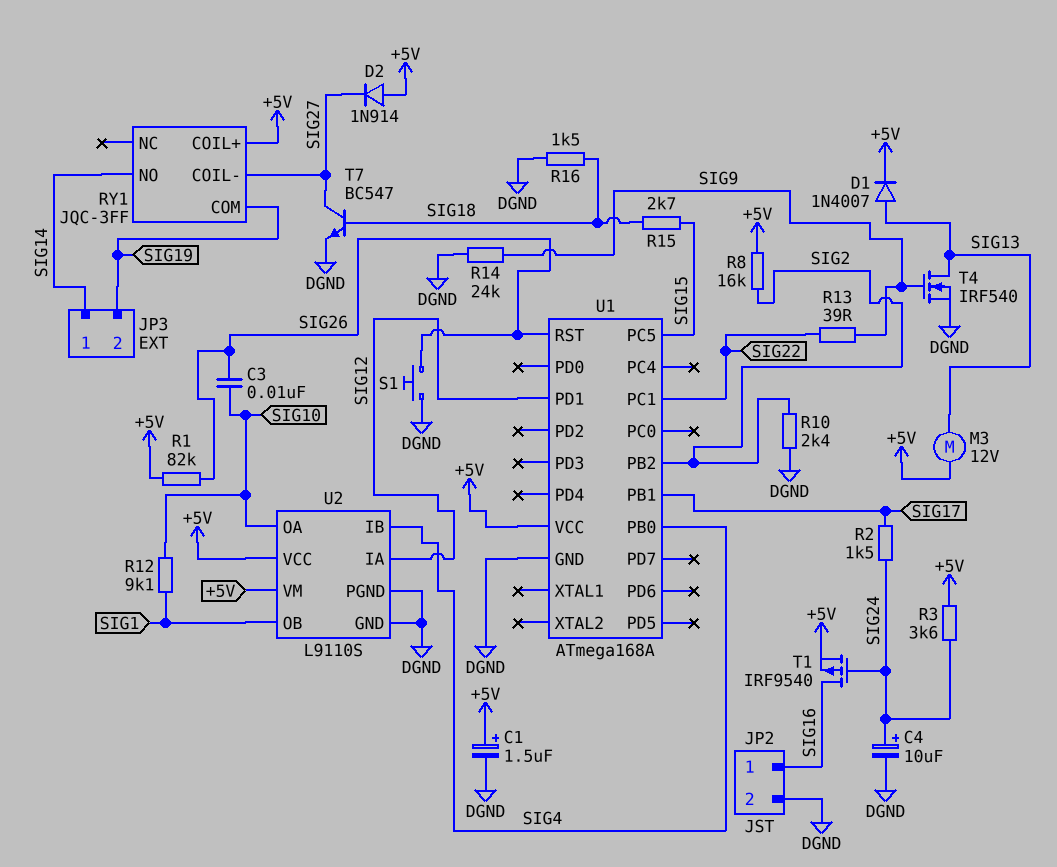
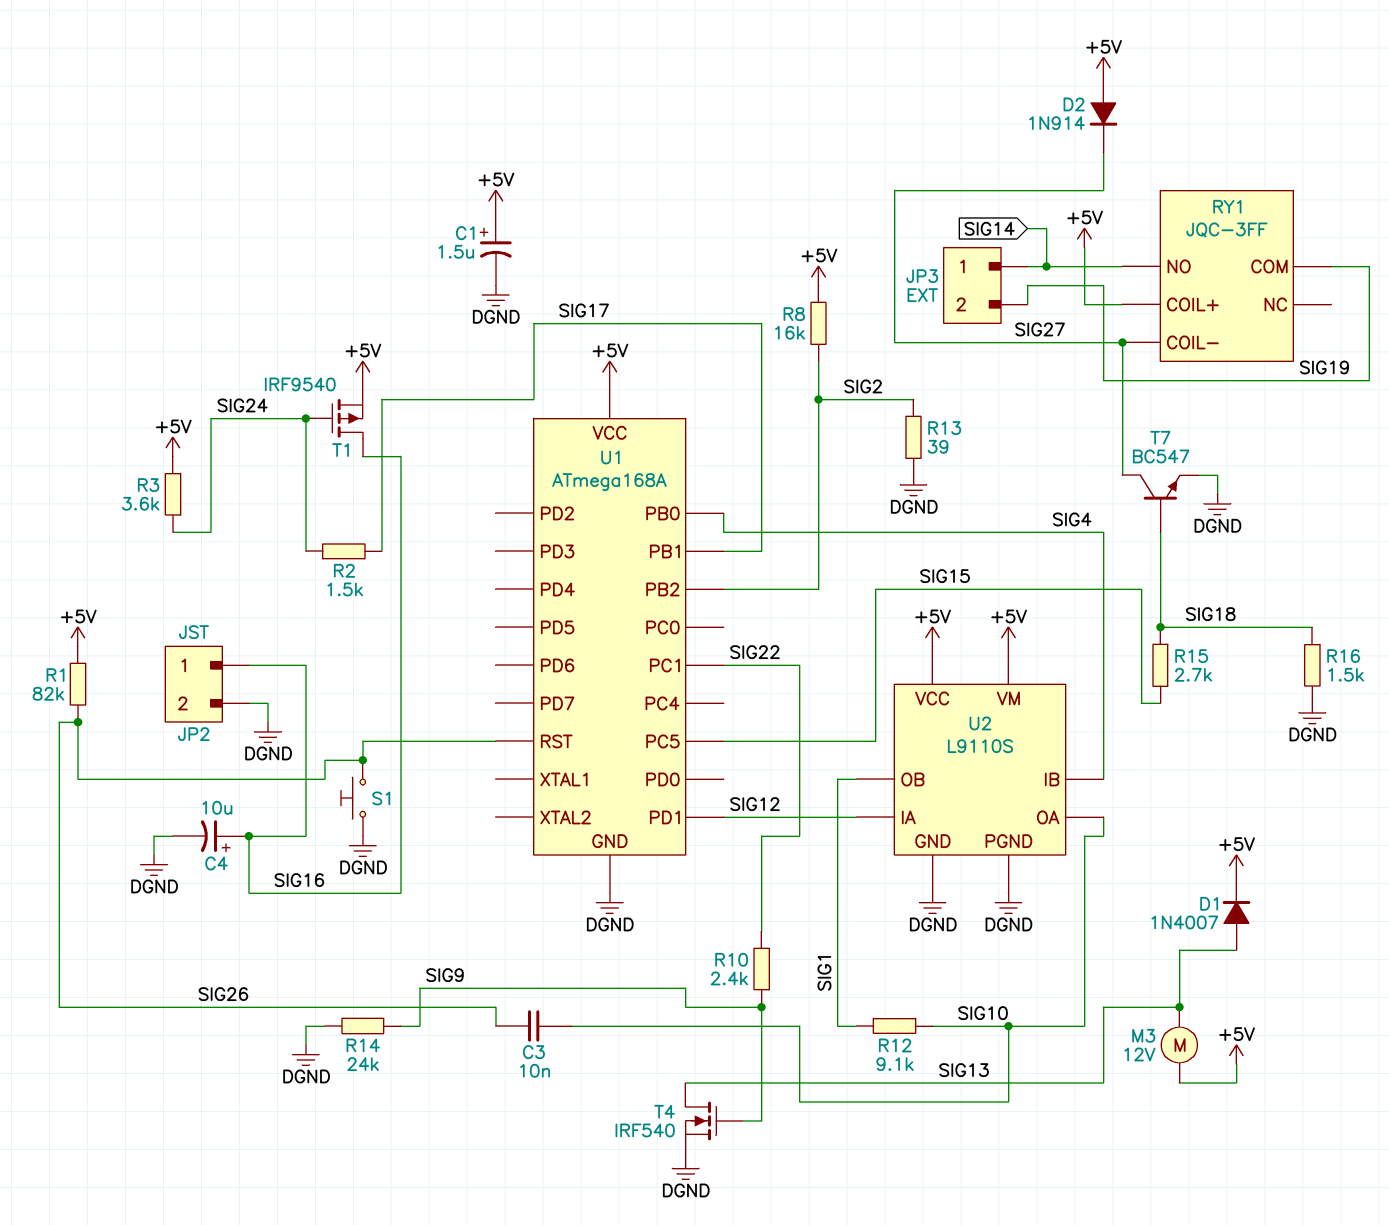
C4: 10uF (plus SIG24, minus DGND) -> 10uF (plus SIG16, minus DGND)
R10: 2.4k (DGND, SIG2) -> 2.4k (SIG9, SIG22)
R13: 39 (SIG9, SIG22) -> 39 (DGND, SIG2)

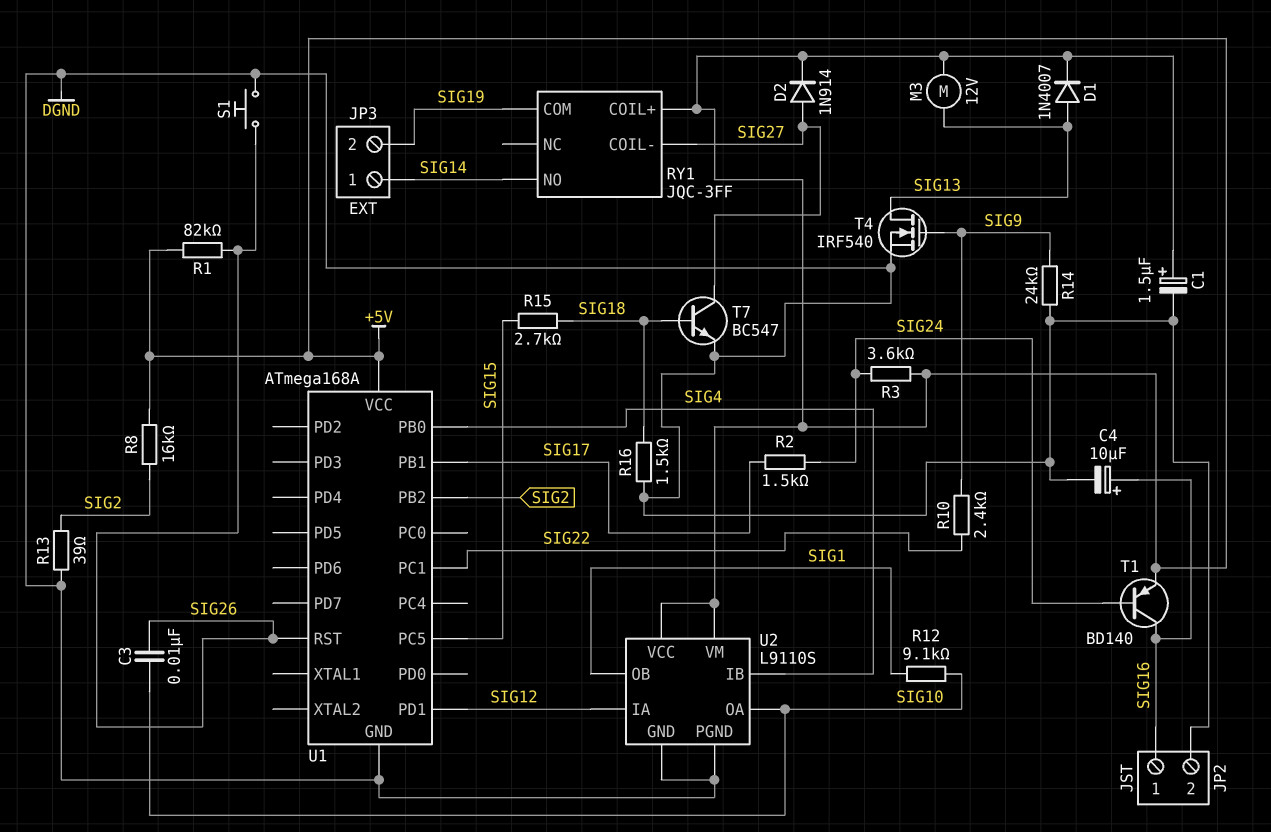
D2: diode 1N914 (A +5V, K SIG27) -> diode 1N914 (A SIG27, K +5V)
T1: PMOS IRF9540 (G SIG24, D SIG16, S +5V) -> PNP BD140 (B SIG24, C SIG16, E +5V)

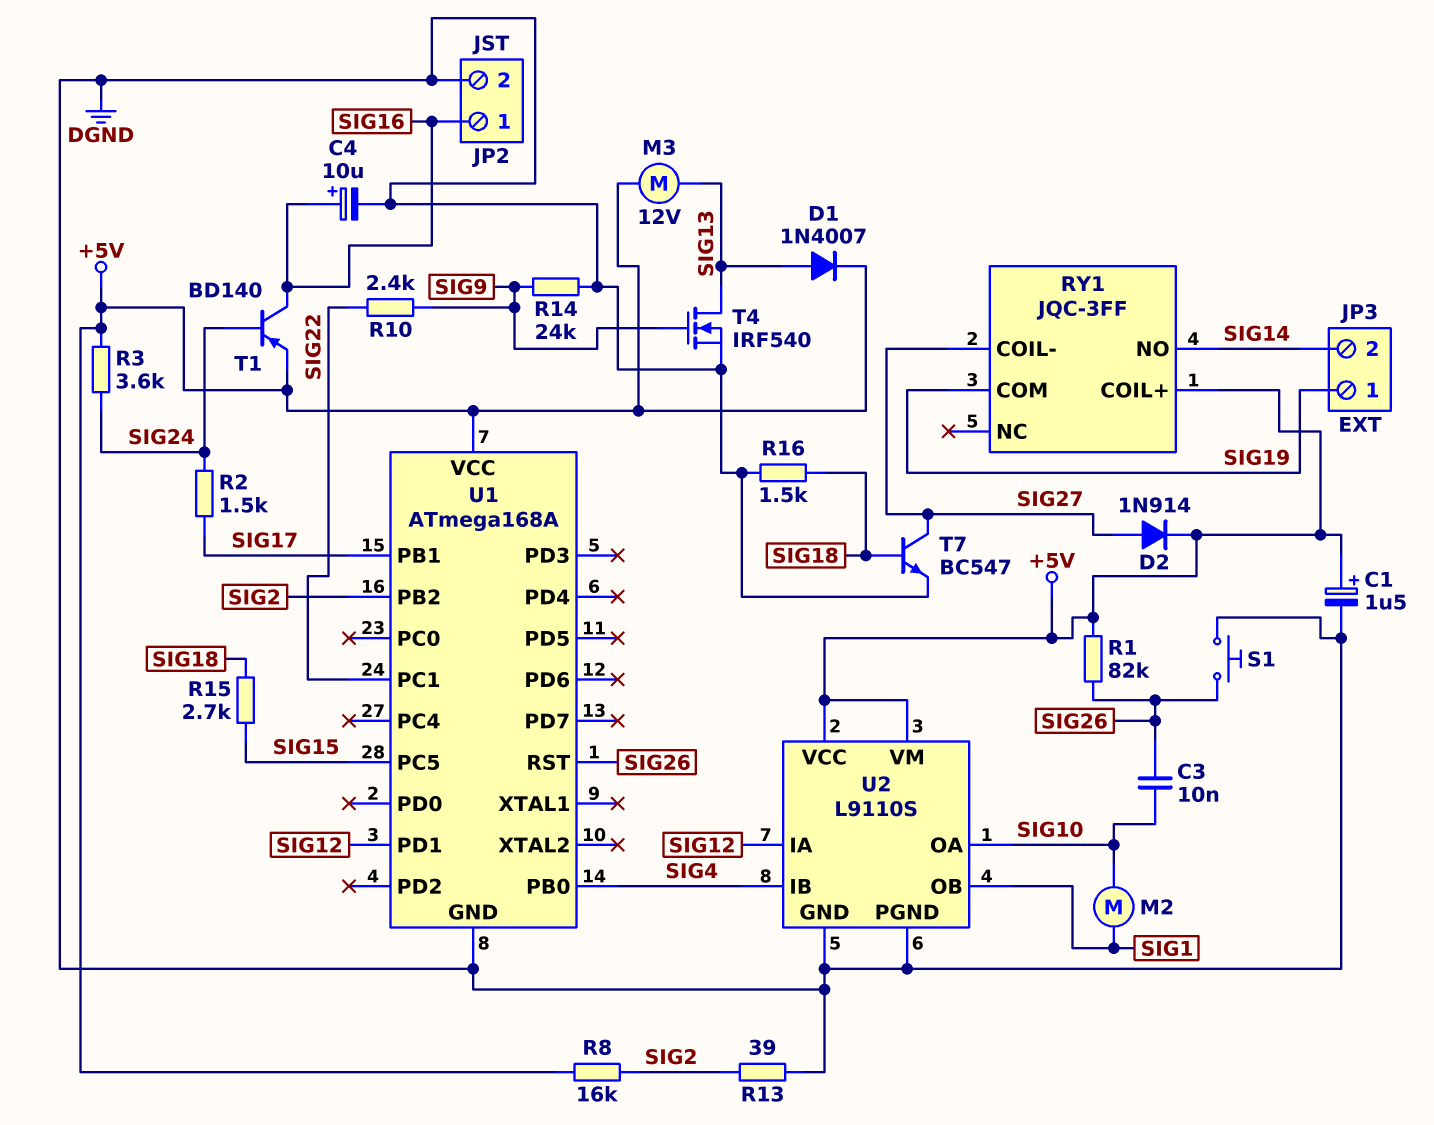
JP3 pin 1: SIG14 -> SIG19
JP3 pin 2: SIG19 -> SIG14
M2: none -> motor (SIG1, SIG10)
R12: 9.1k (SIG1, SIG10) -> none

